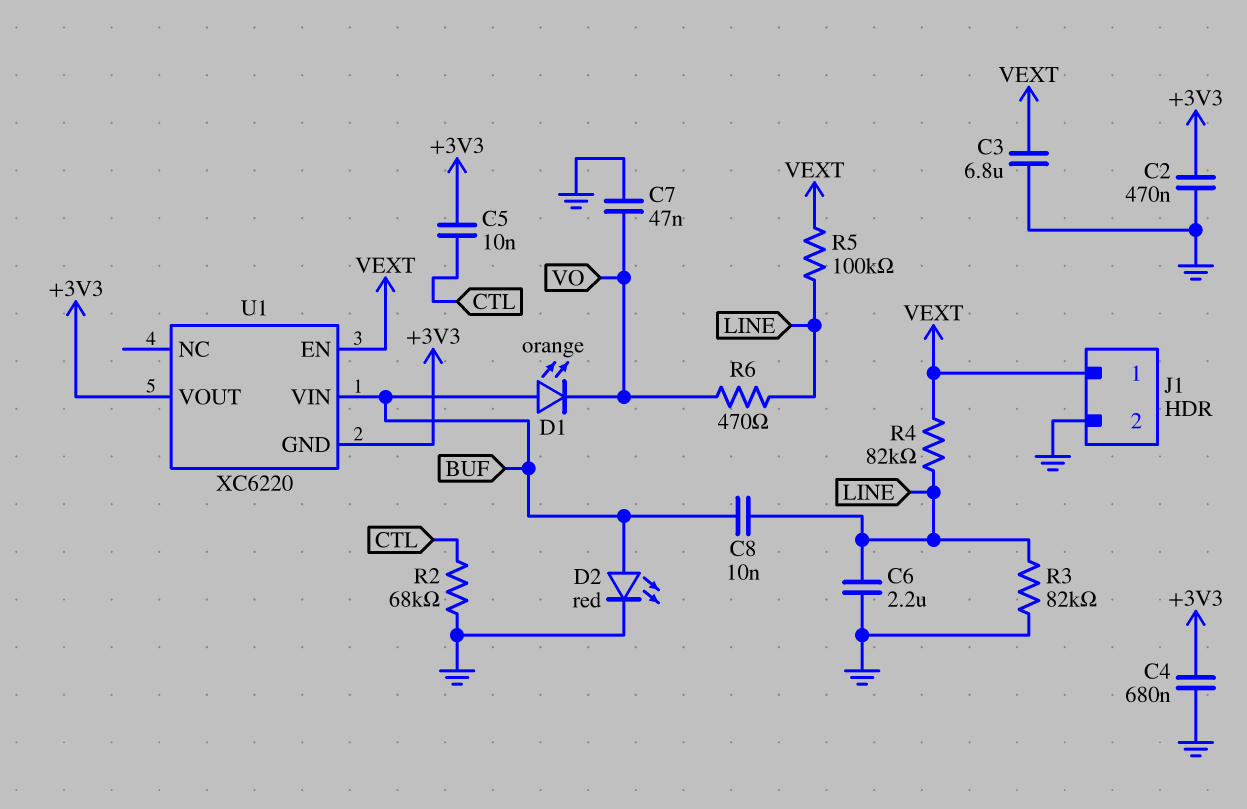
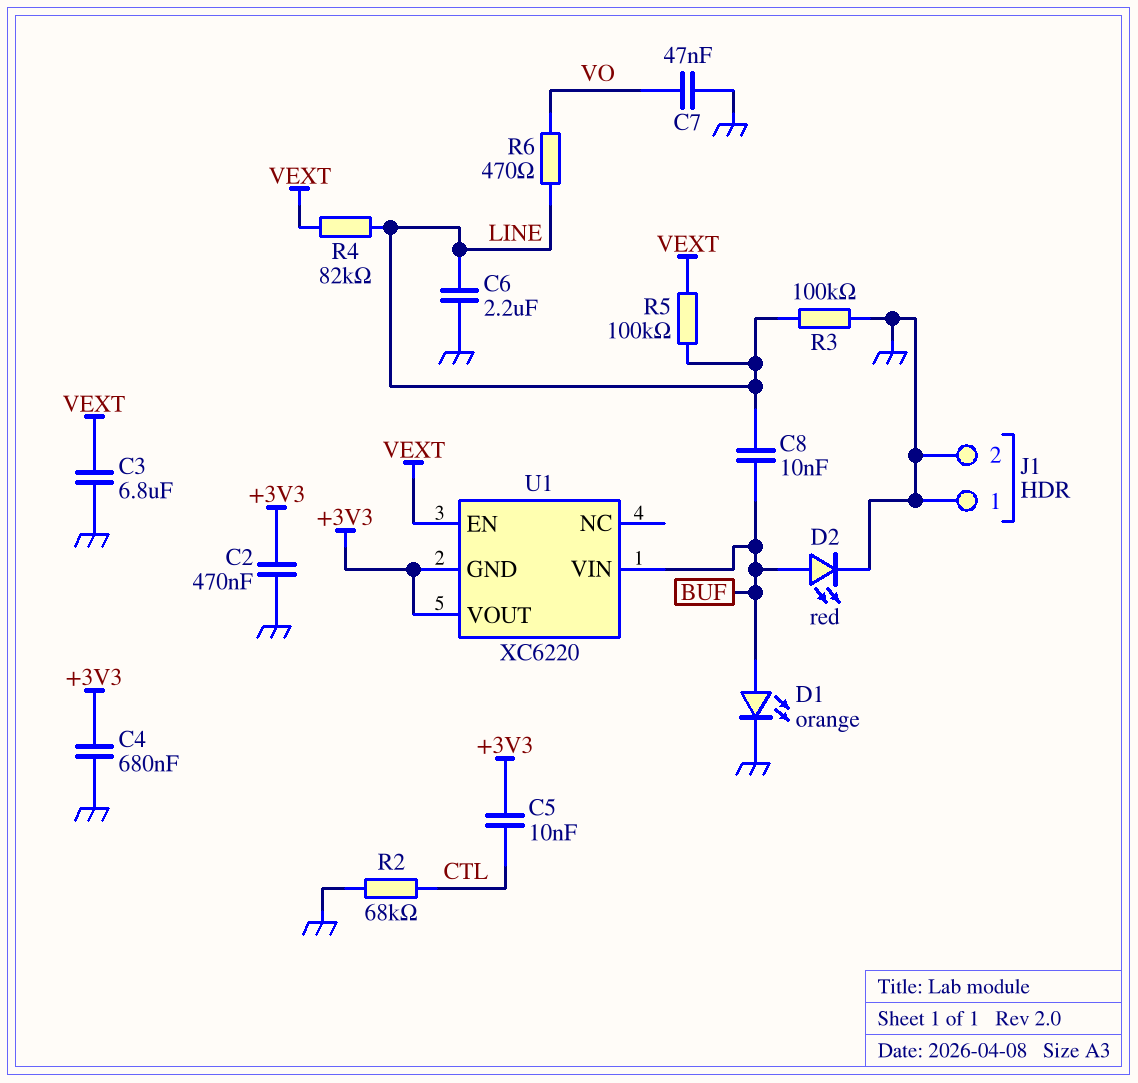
D1: LED orange (A BUF, K VO) -> LED orange (A BUF, K GND)
J1 pin 1: VEXT -> GND
R3: 82k (GND, LINE) -> 100k (GND, LINE)

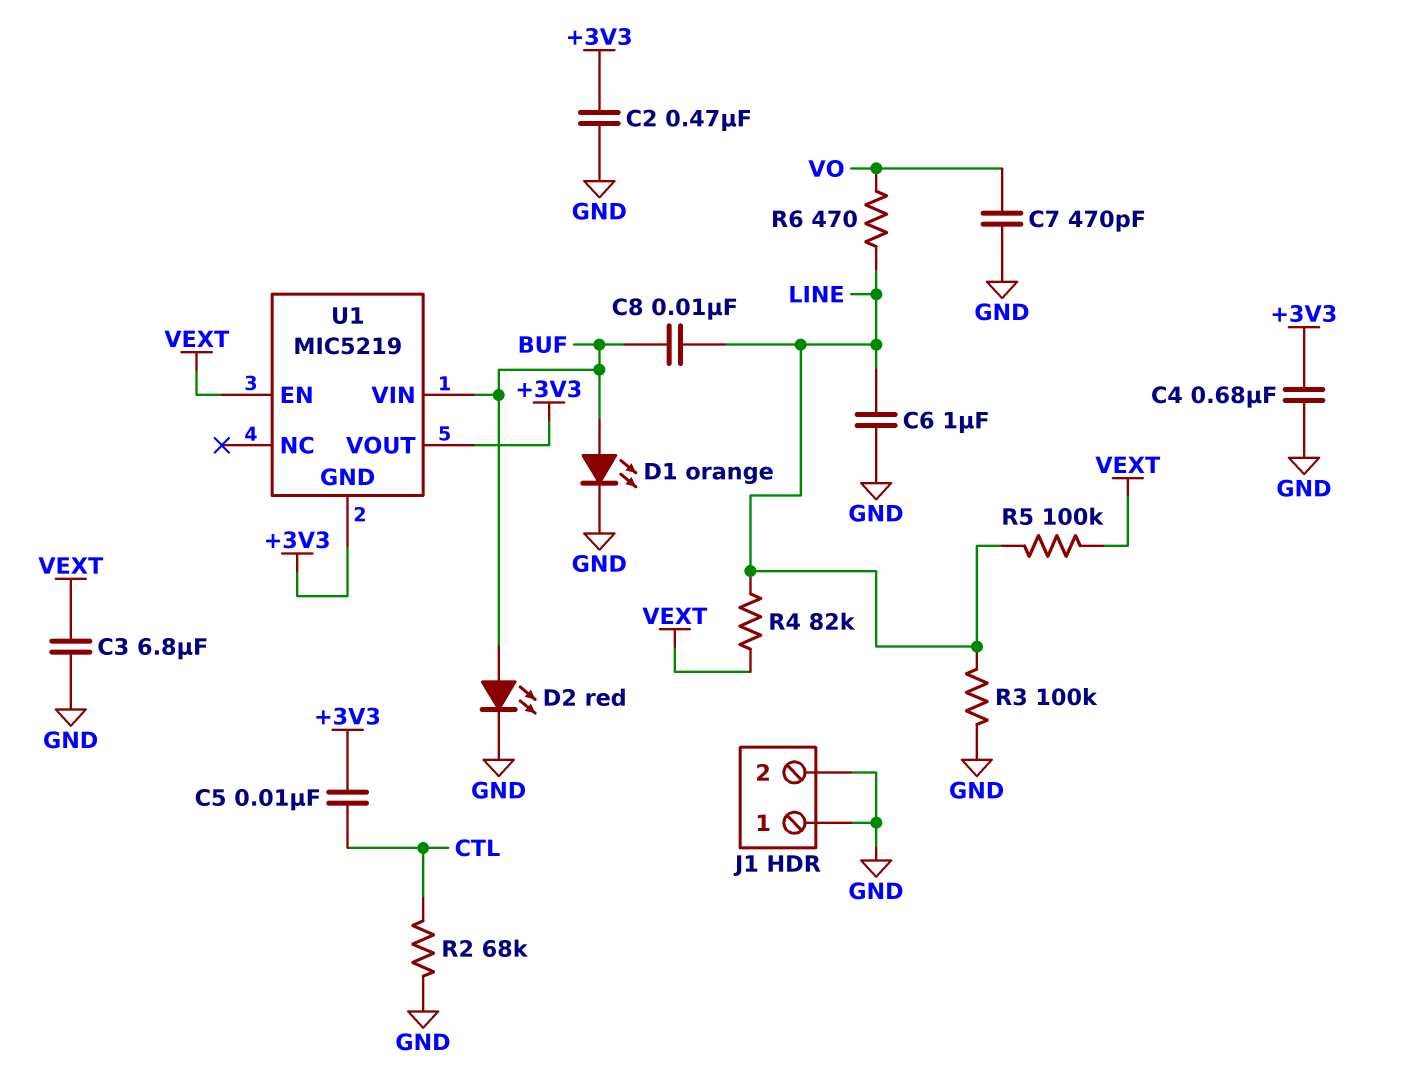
C6: 2.2uF (GND, LINE) -> 1uF (GND, LINE)
C7: 47nF (GND, VO) -> 470pF (GND, VO)
U1: XC6220 -> MIC5219

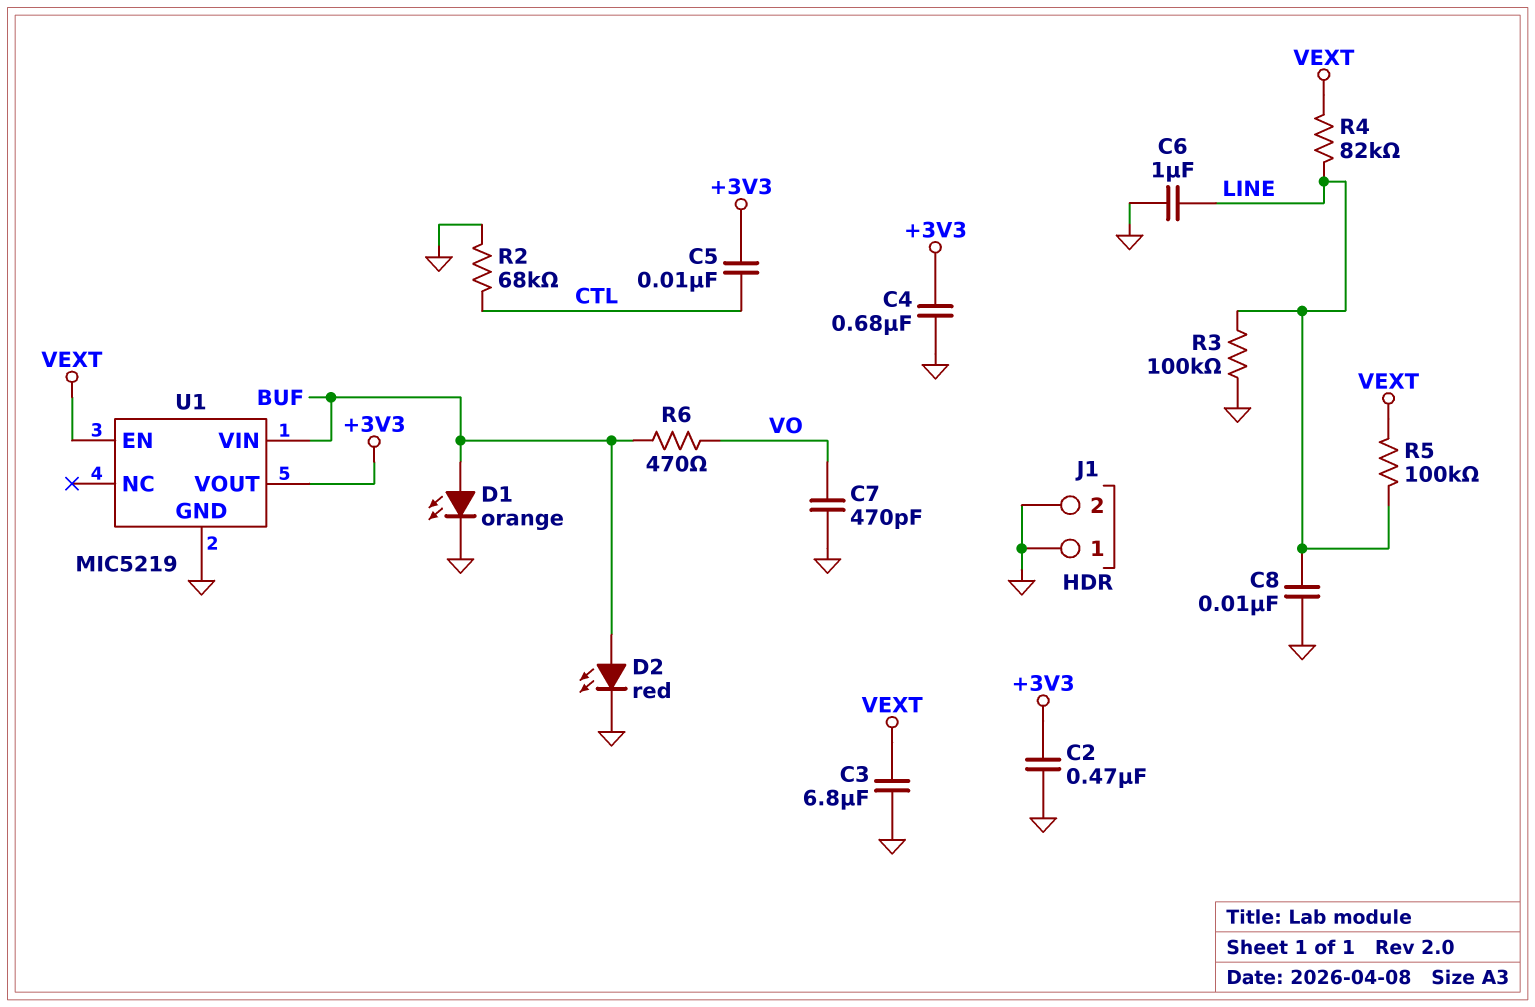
C8: 10nF (BUF, LINE) -> 10nF (GND, LINE)
R6: 470 (LINE, VO) -> 470 (BUF, VO)
U1 pin GND: +3V3 -> GND

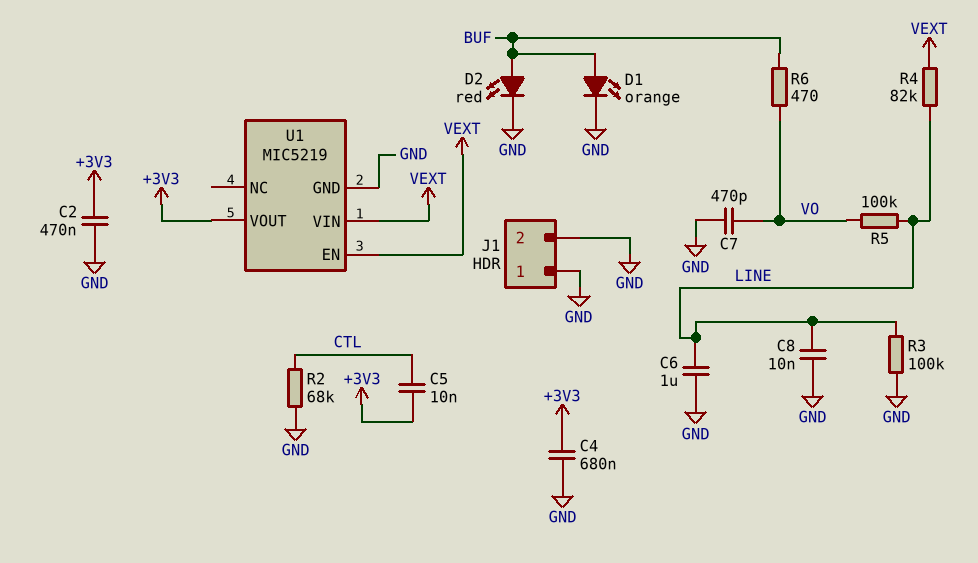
C3: 6.8uF (GND, VEXT) -> none
R5: 100k (LINE, VEXT) -> 100k (LINE, VO)
U1 pin VIN: BUF -> VEXT

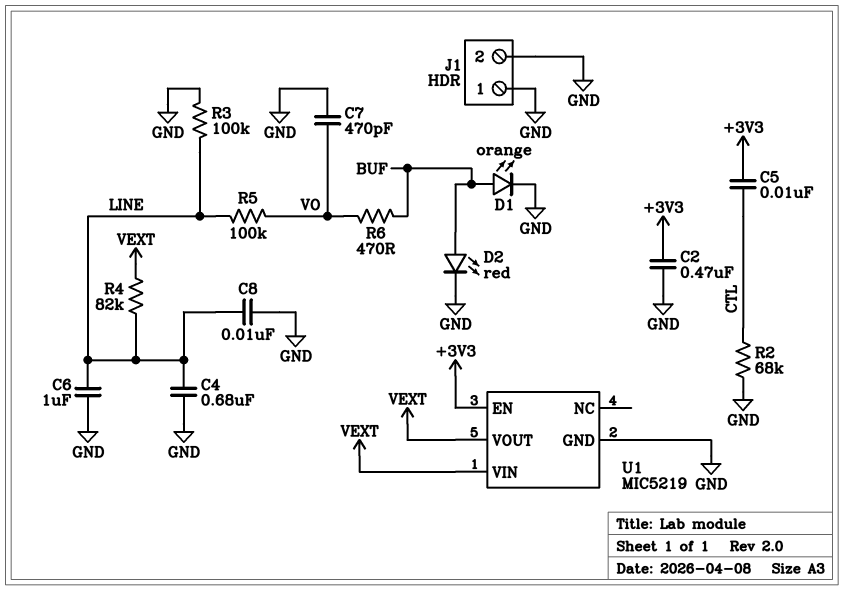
C4: 680nF (+3V3, GND) -> 680nF (GND, LINE)
U1 pin EN: VEXT -> +3V3
U1 pin VOUT: +3V3 -> VEXT

